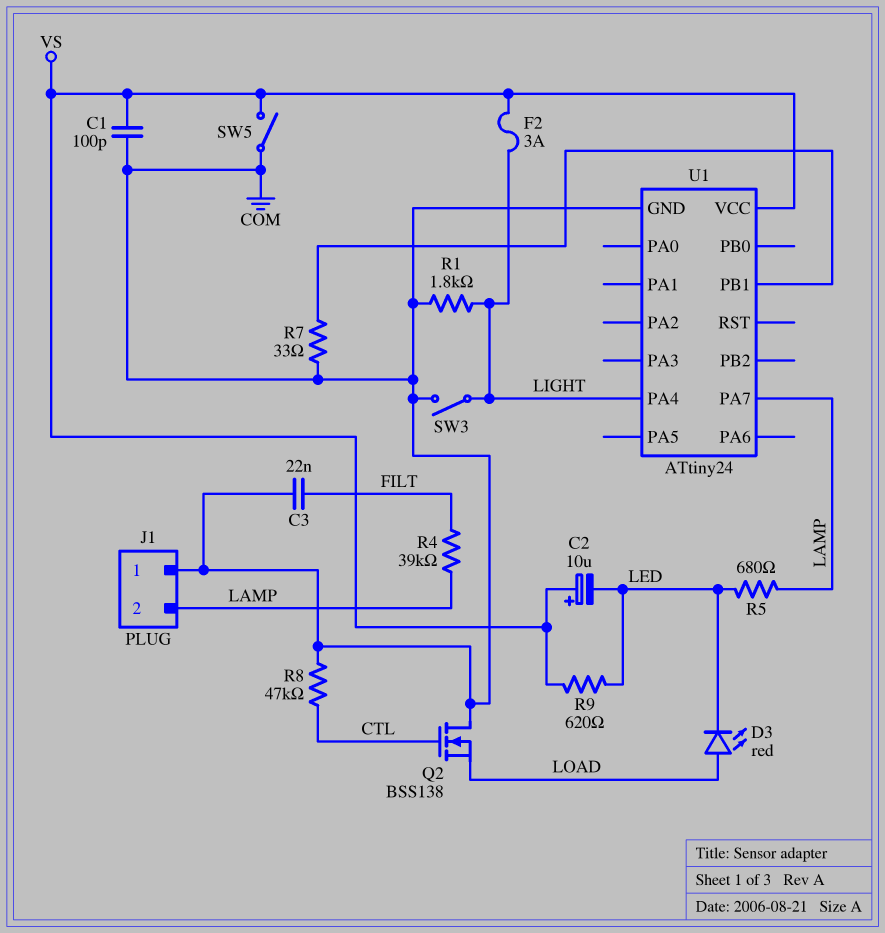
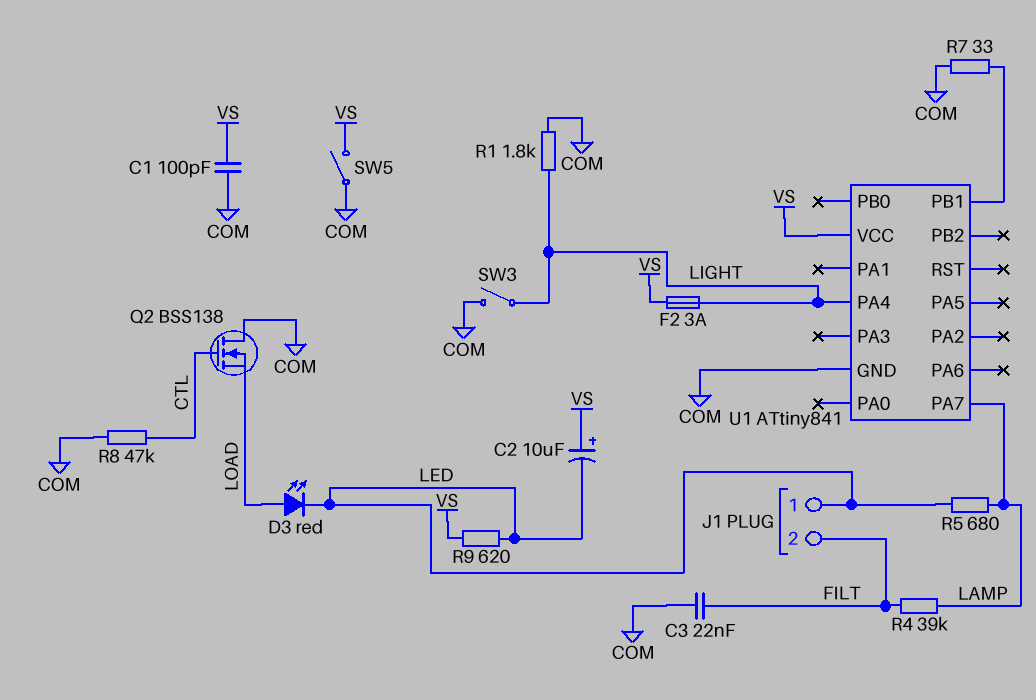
J1 pin 1: COM -> LED
J1 pin 2: LAMP -> FILT
U1: ATtiny24 -> ATtiny841

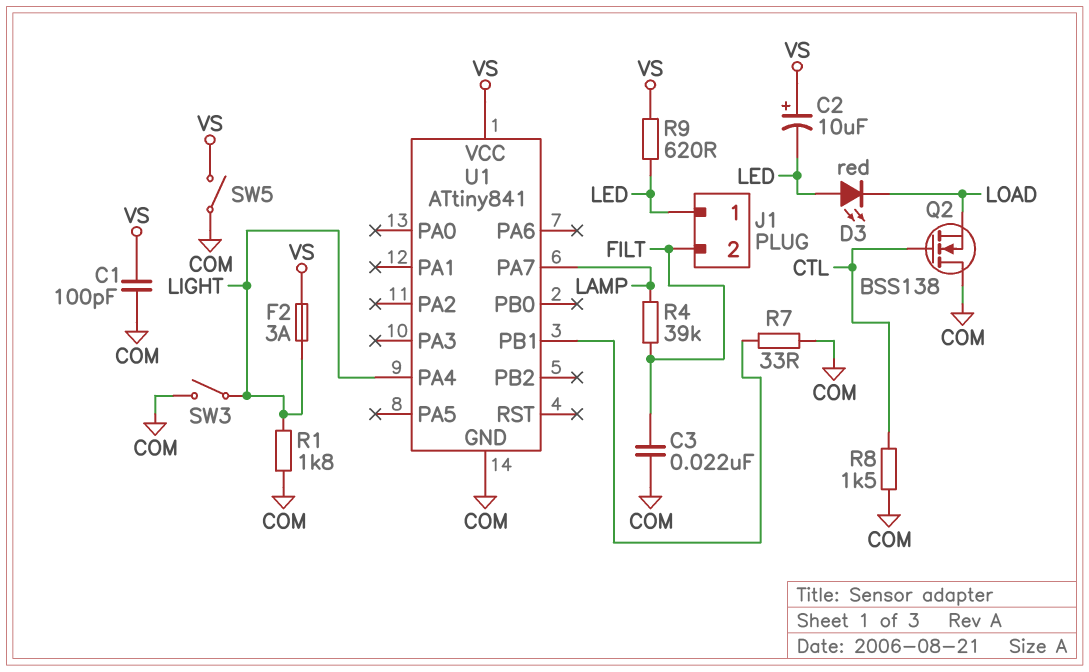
D3: LED red (A LOAD, K LED) -> LED red (A LED, K LOAD)
R5: 680 (LAMP, LED) -> none
R8: 47k (COM, CTL) -> 1.5k (COM, CTL)

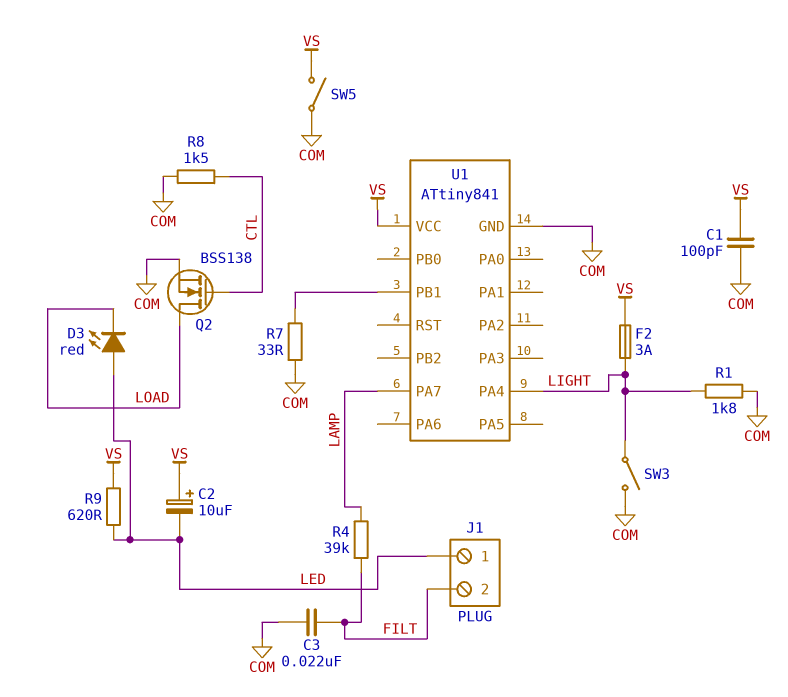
Q2: NMOS BSS138 (G CTL, D COM, S LOAD) -> NMOS BSS138 (G CTL, D LOAD, S COM)

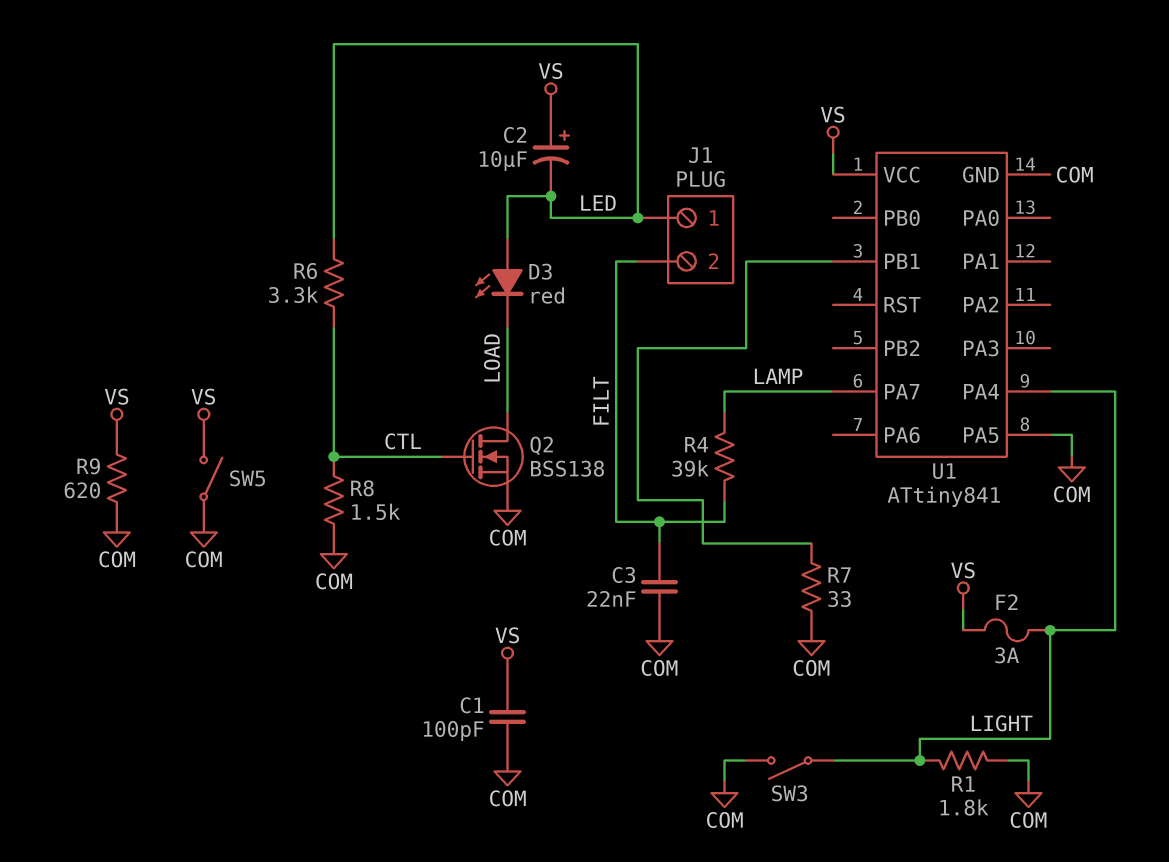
R6: none -> 3.3k (CTL, LED)
R9: 620 (LED, VS) -> 620 (COM, VS)
U1 pin PA5: none -> COM

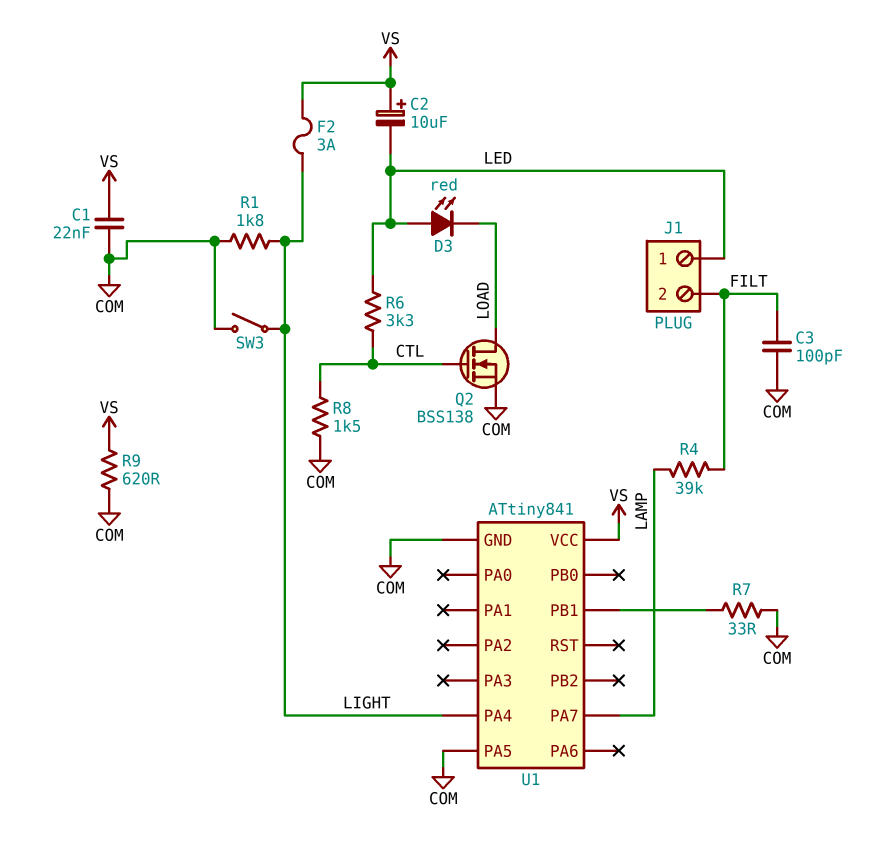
C1: 100pF (COM, VS) -> 22nF (COM, VS)
C3: 22nF (COM, FILT) -> 100pF (COM, FILT)
SW5: switch (COM, VS) -> none

